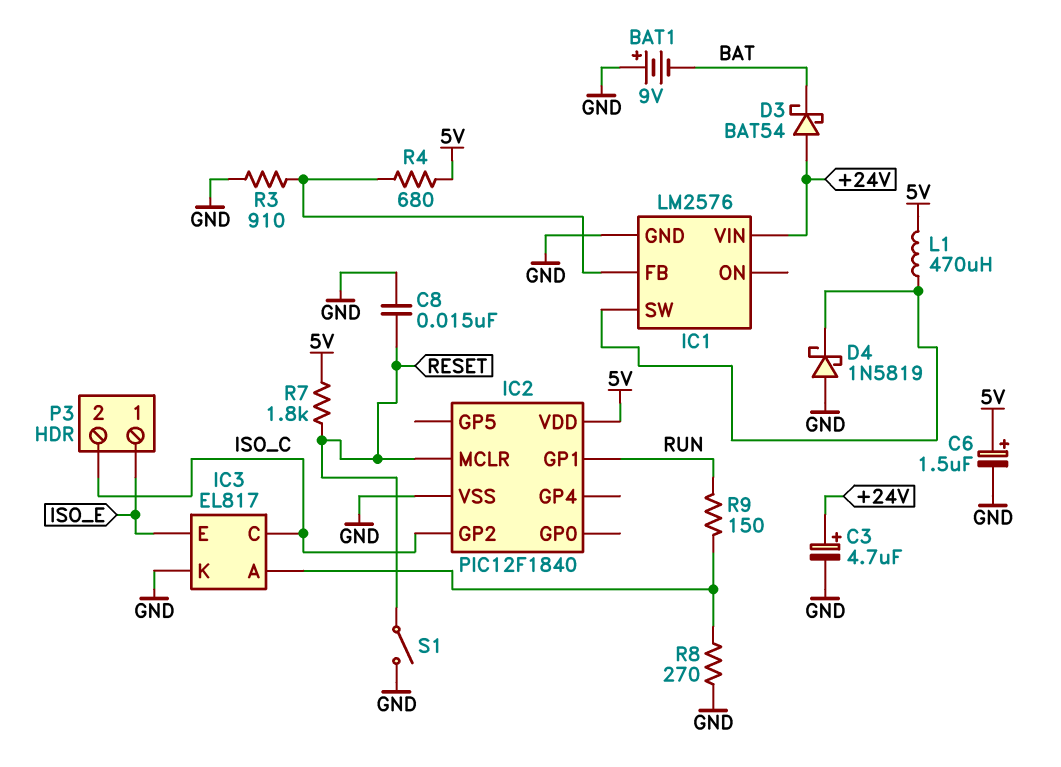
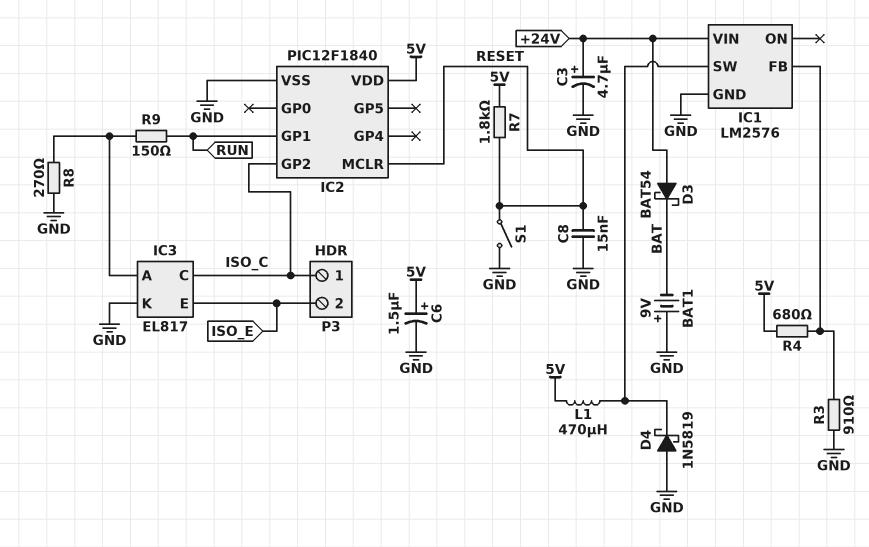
P3 pin 1: ISO_E -> ISO_C
P3 pin 2: ISO_C -> ISO_E

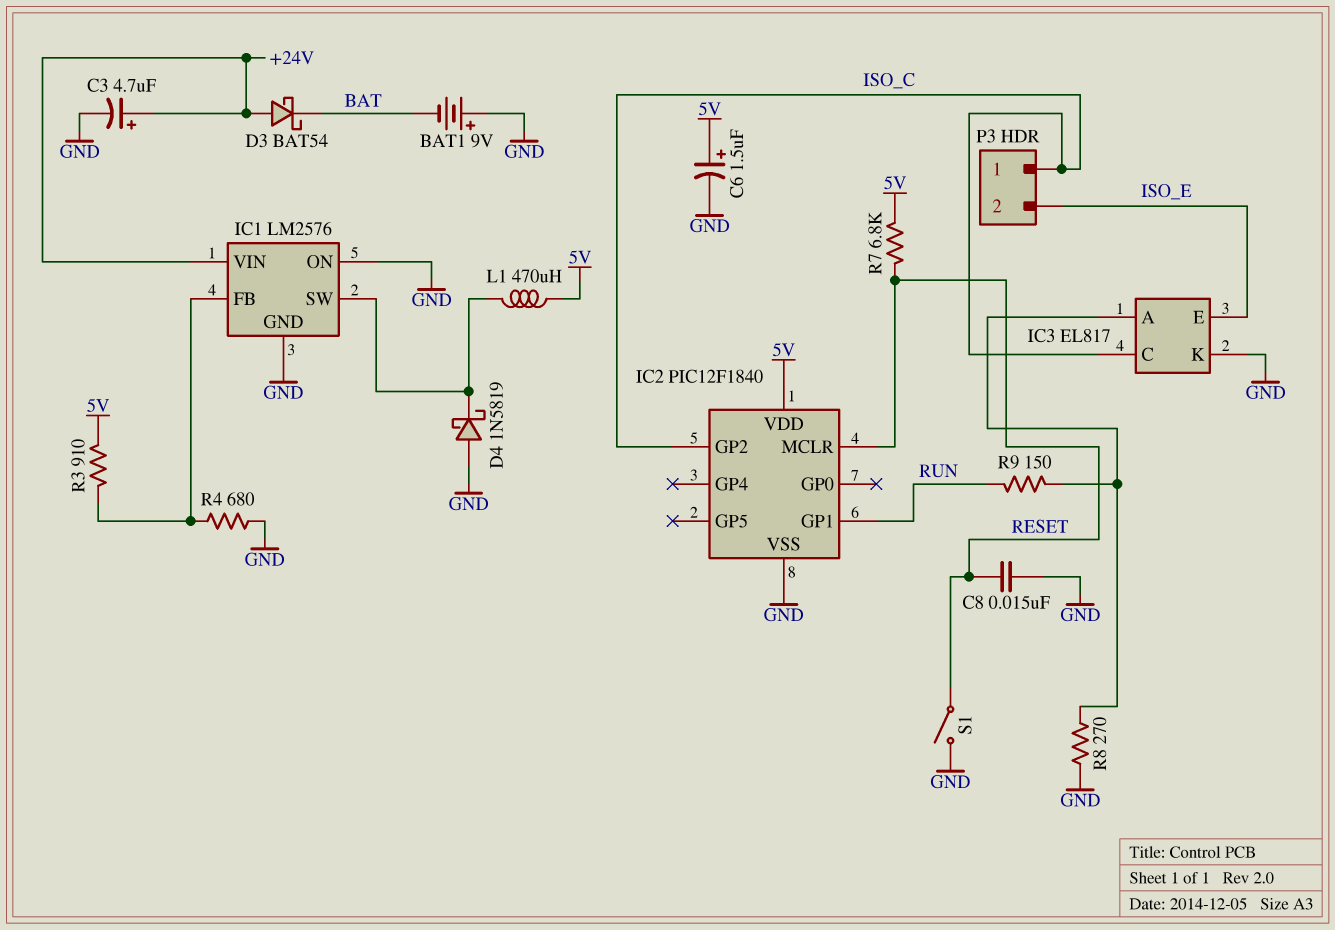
IC1 pin ON: none -> GND
R3: 910 (GND, IC1/FB) -> 910 (5V, IC1/FB)
R4: 680 (5V, IC1/FB) -> 680 (GND, IC1/FB)
R7: 1.8k (5V, RESET) -> 6.8k (5V, RESET)

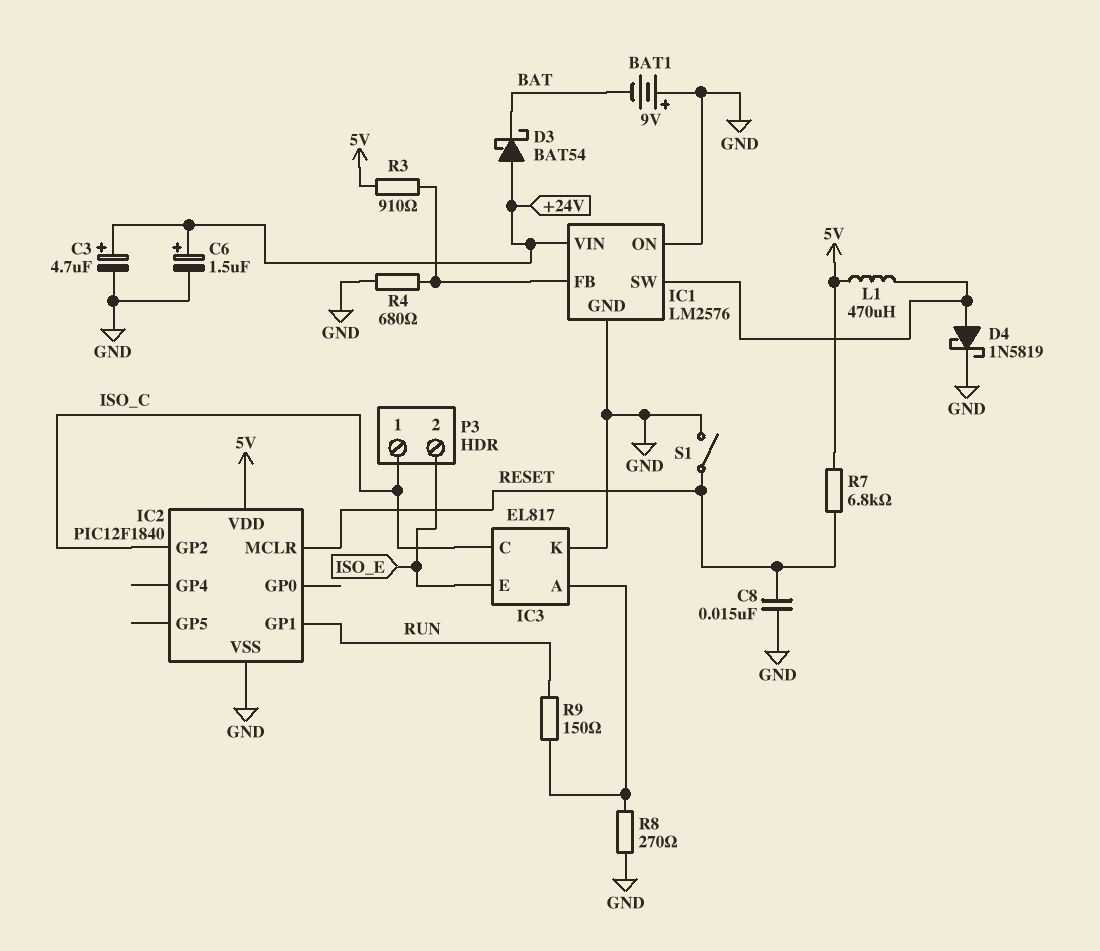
C6: 1.5uF (plus 5V, minus GND) -> 1.5uF (plus +24V, minus GND)
D4: schottky 1N5819 (A GND, K IC1/SW) -> schottky 1N5819 (A IC1/SW, K GND)

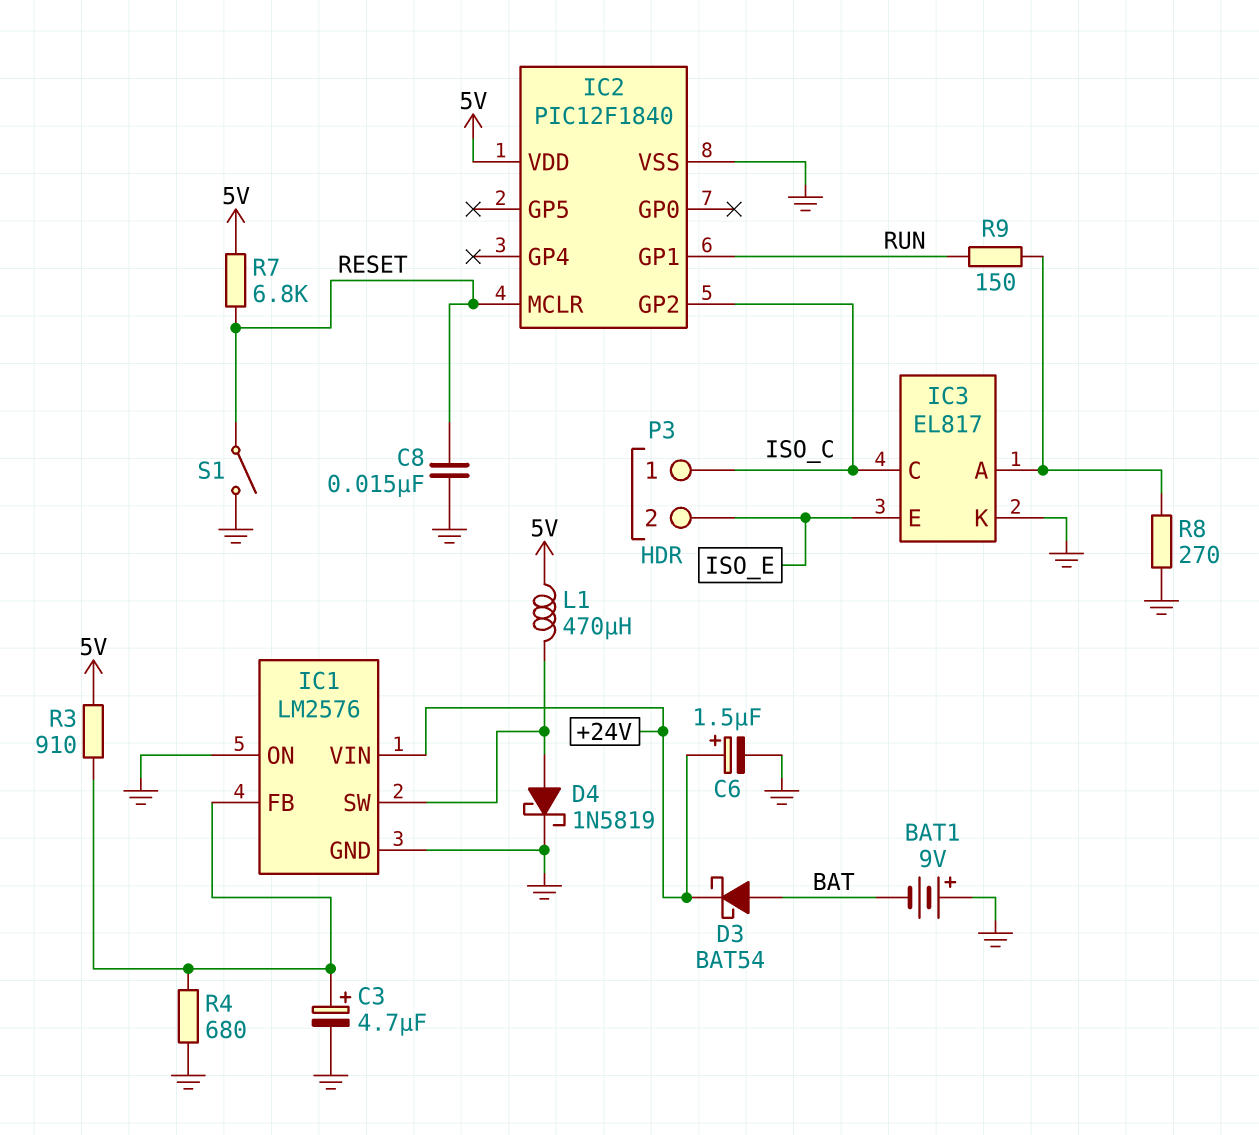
C3: 4.7uF (plus +24V, minus GND) -> 4.7uF (plus IC1/FB, minus GND)
D3: schottky BAT54 (A +24V, K BAT) -> schottky BAT54 (A BAT, K +24V)

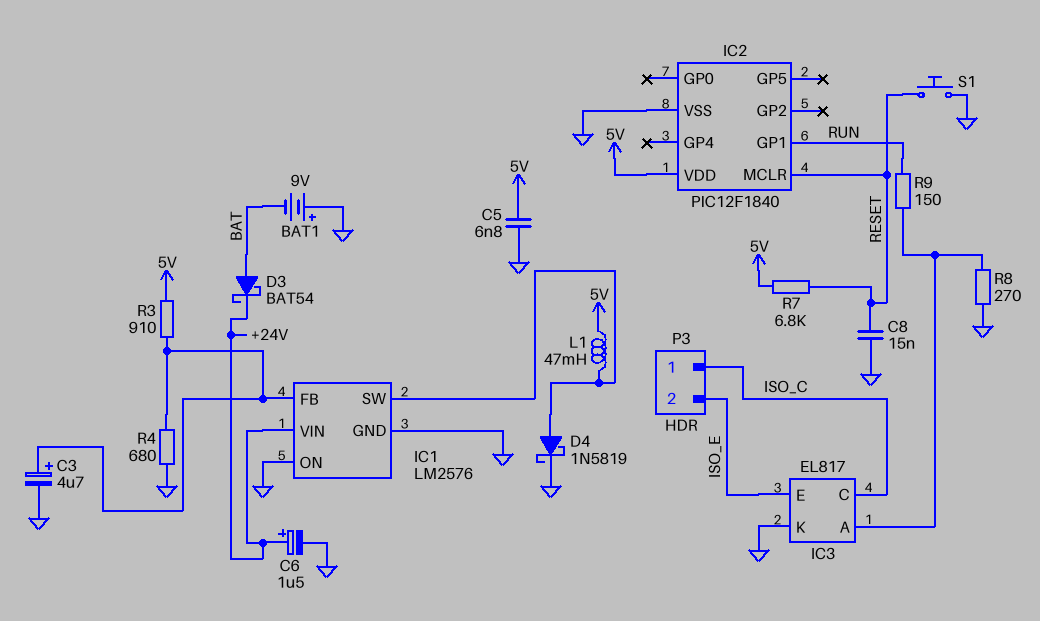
C5: none -> 6.8nF (5V, GND)
IC2 pin GP2: ISO_C -> none
L1: 470uH (5V, IC1/SW) -> 47mH (5V, IC1/SW)
S1: switch (GND, RESET) -> button (GND, RESET)

